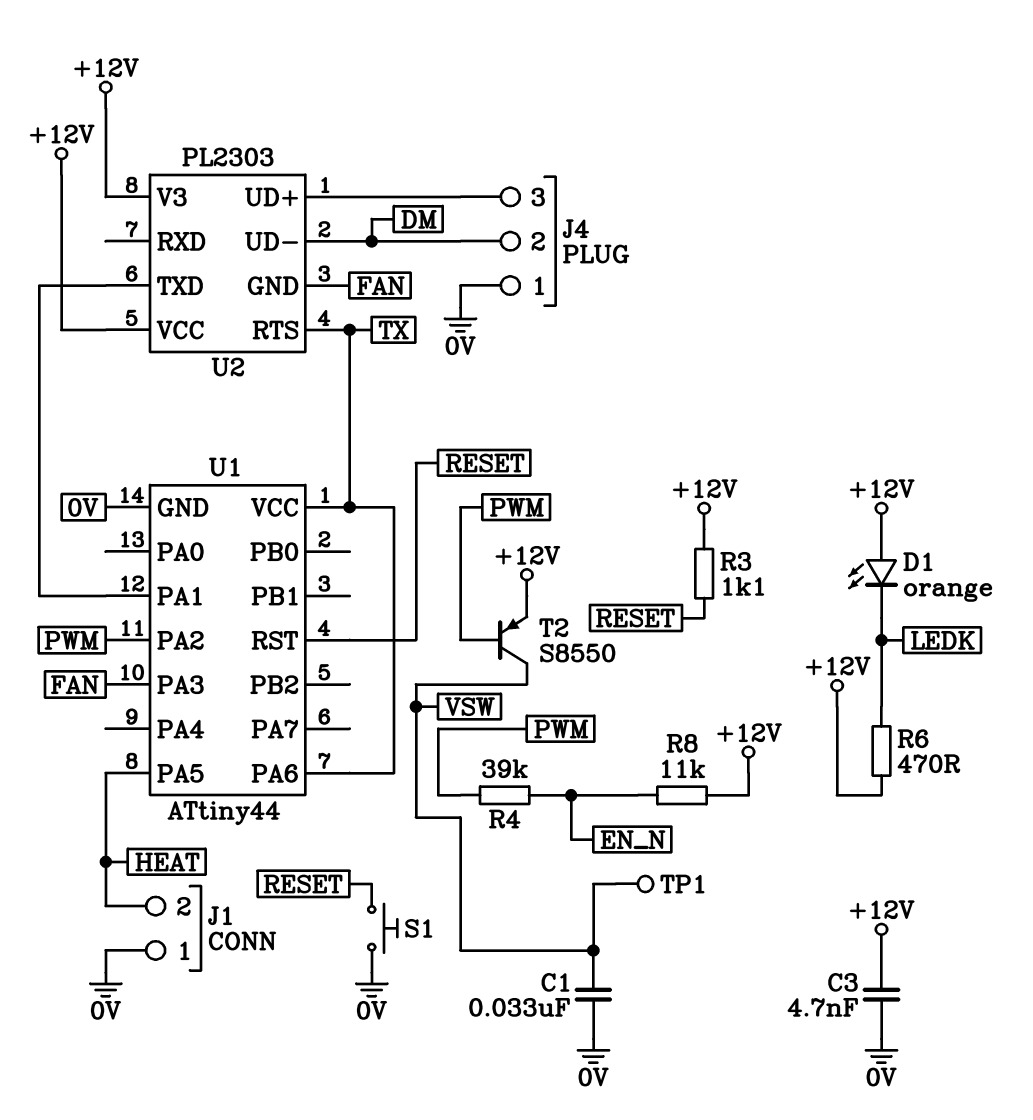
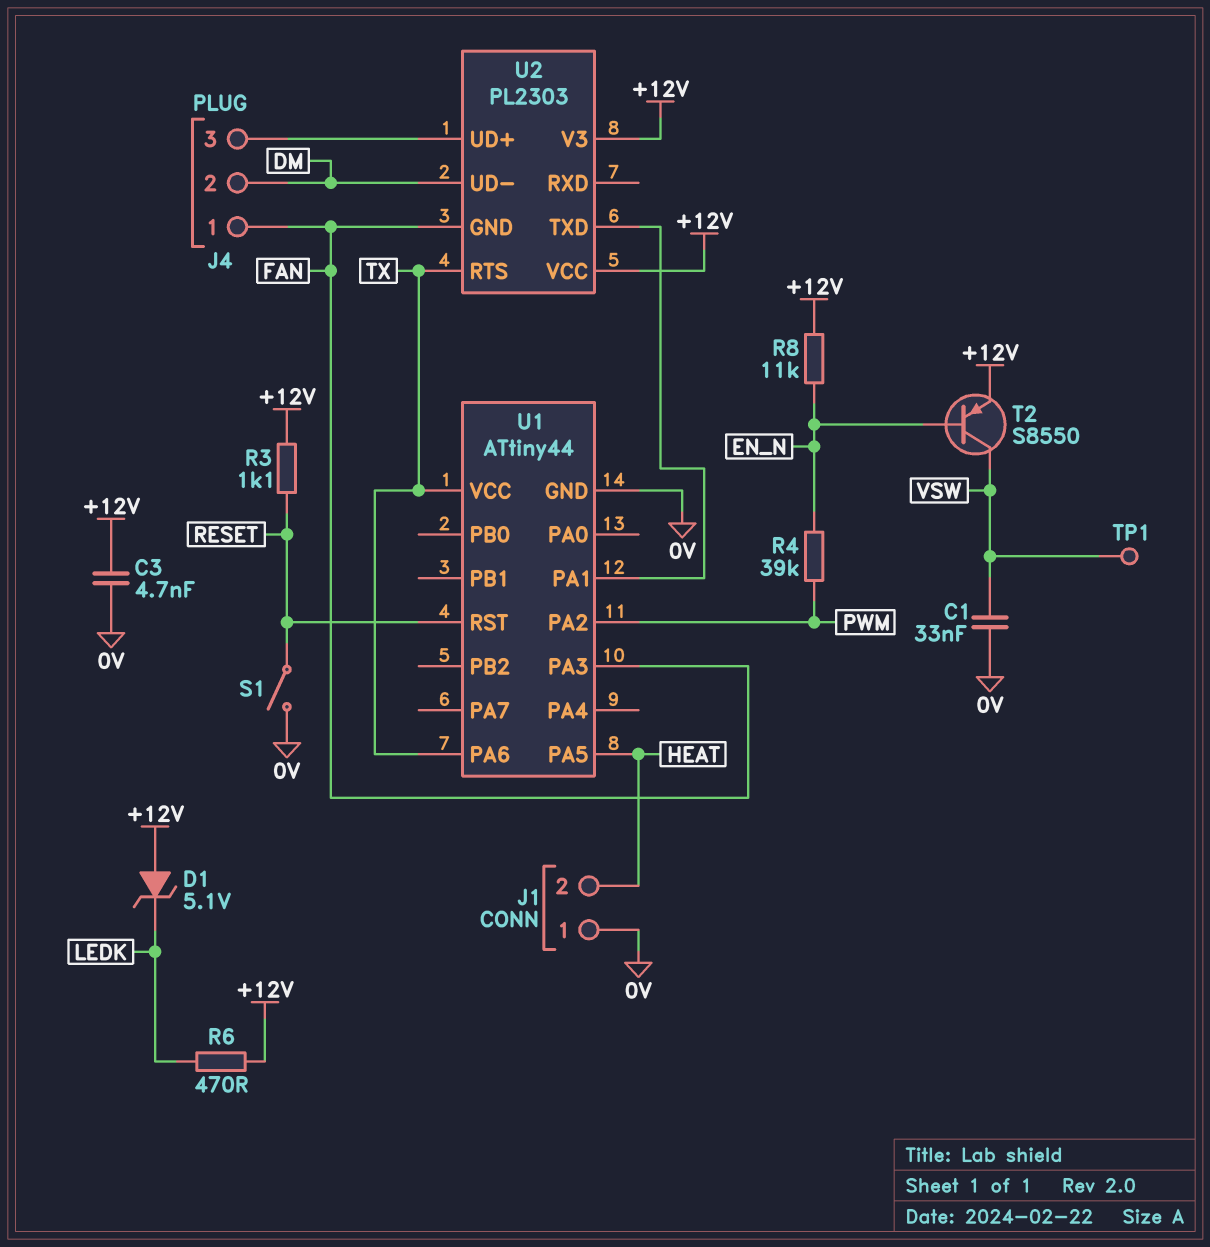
D1: LED orange (A +12V, K LEDK) -> zener 5.1V (A +12V, K LEDK)
J4 pin 1: 0V -> FAN
S1: button (0V, RESET) -> switch (0V, RESET)
T2: PNP S8550 (B PWM, C VSW, E +12V) -> PNP S8550 (B EN_N, C VSW, E +12V)

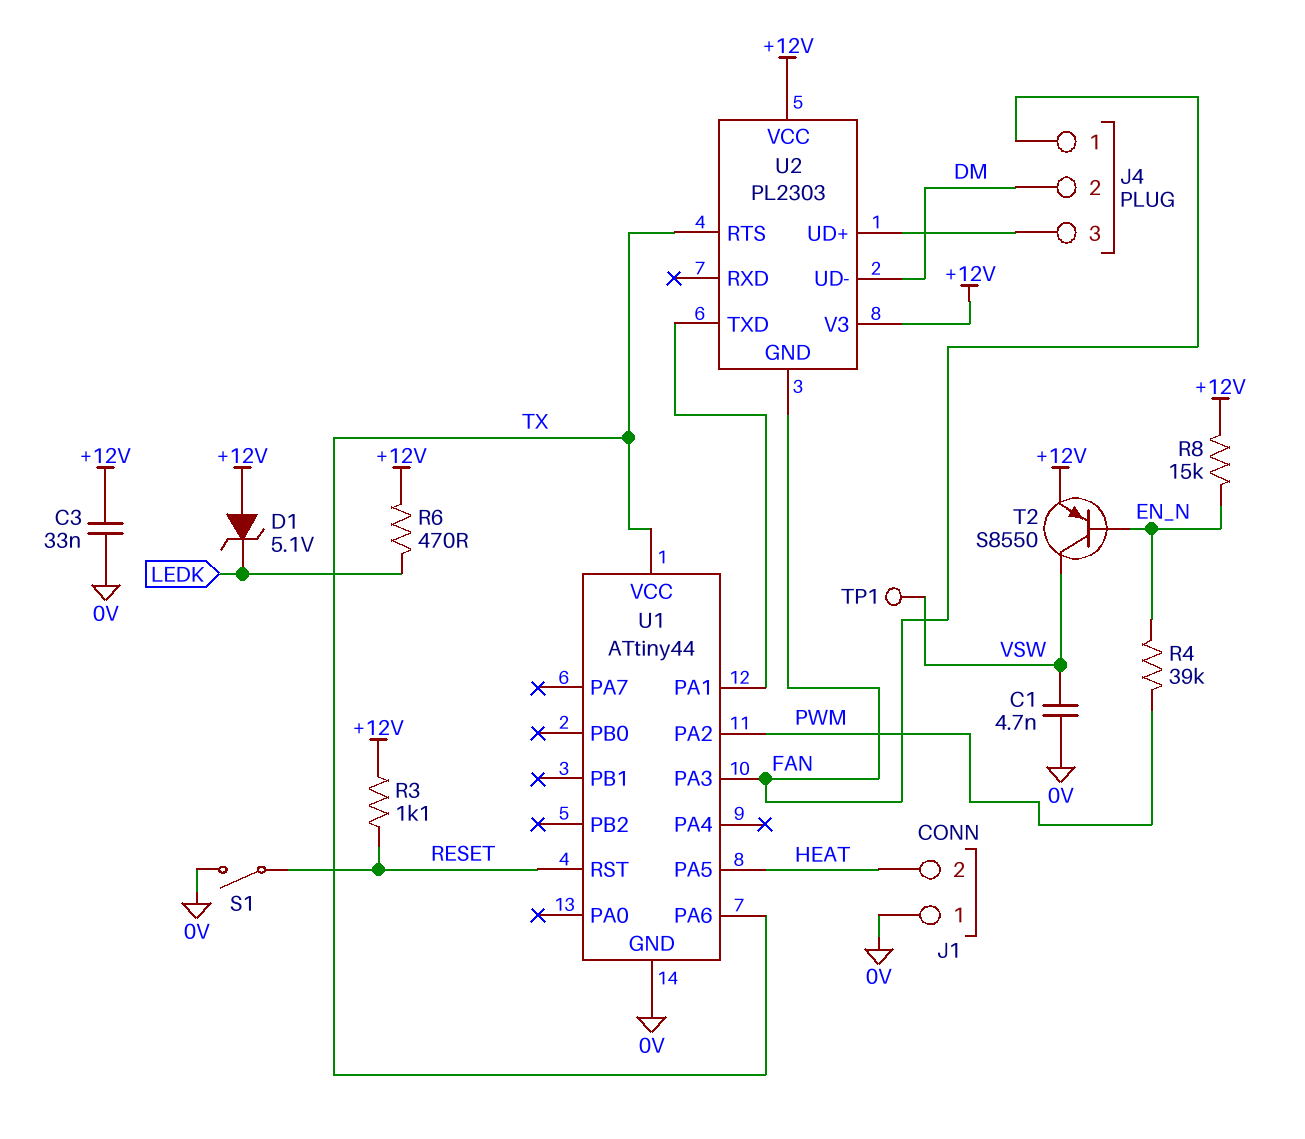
C1: 33nF (0V, VSW) -> 4.7nF (0V, VSW)
C3: 4.7nF (+12V, 0V) -> 33nF (+12V, 0V)
R8: 11k (+12V, EN_N) -> 15k (+12V, EN_N)

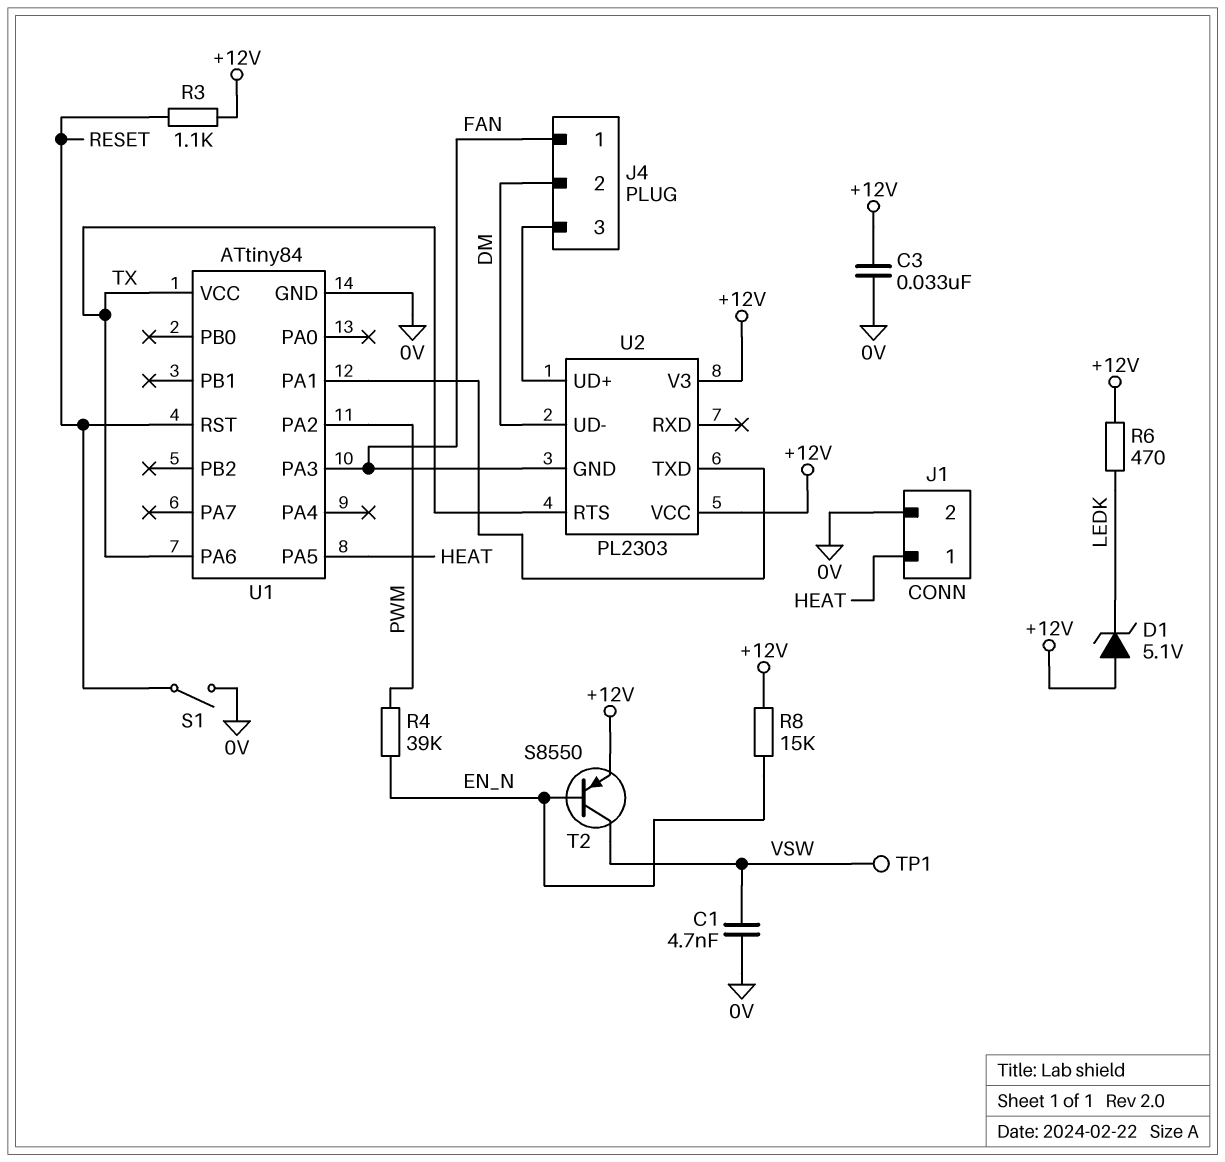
J1 pin 1: 0V -> HEAT
J1 pin 2: HEAT -> 0V
U1: ATtiny44 -> ATtiny84

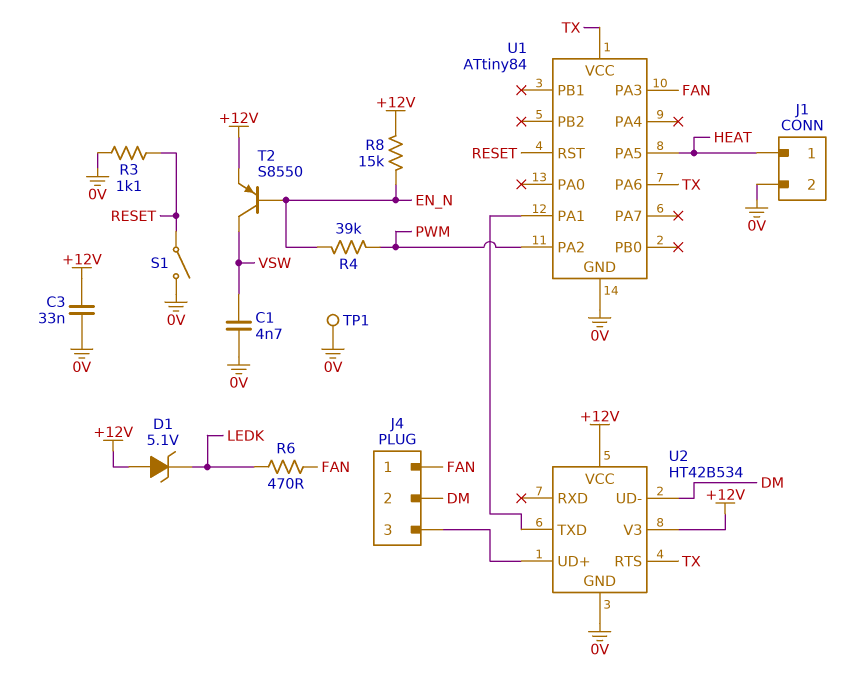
R3: 1.1k (+12V, RESET) -> 1.1k (0V, RESET)
R6: 470 (+12V, LEDK) -> 470 (FAN, LEDK)
TP1: test point (VSW) -> test point (0V)
U2: PL2303 -> HT42B534
U2 pin GND: FAN -> 0V

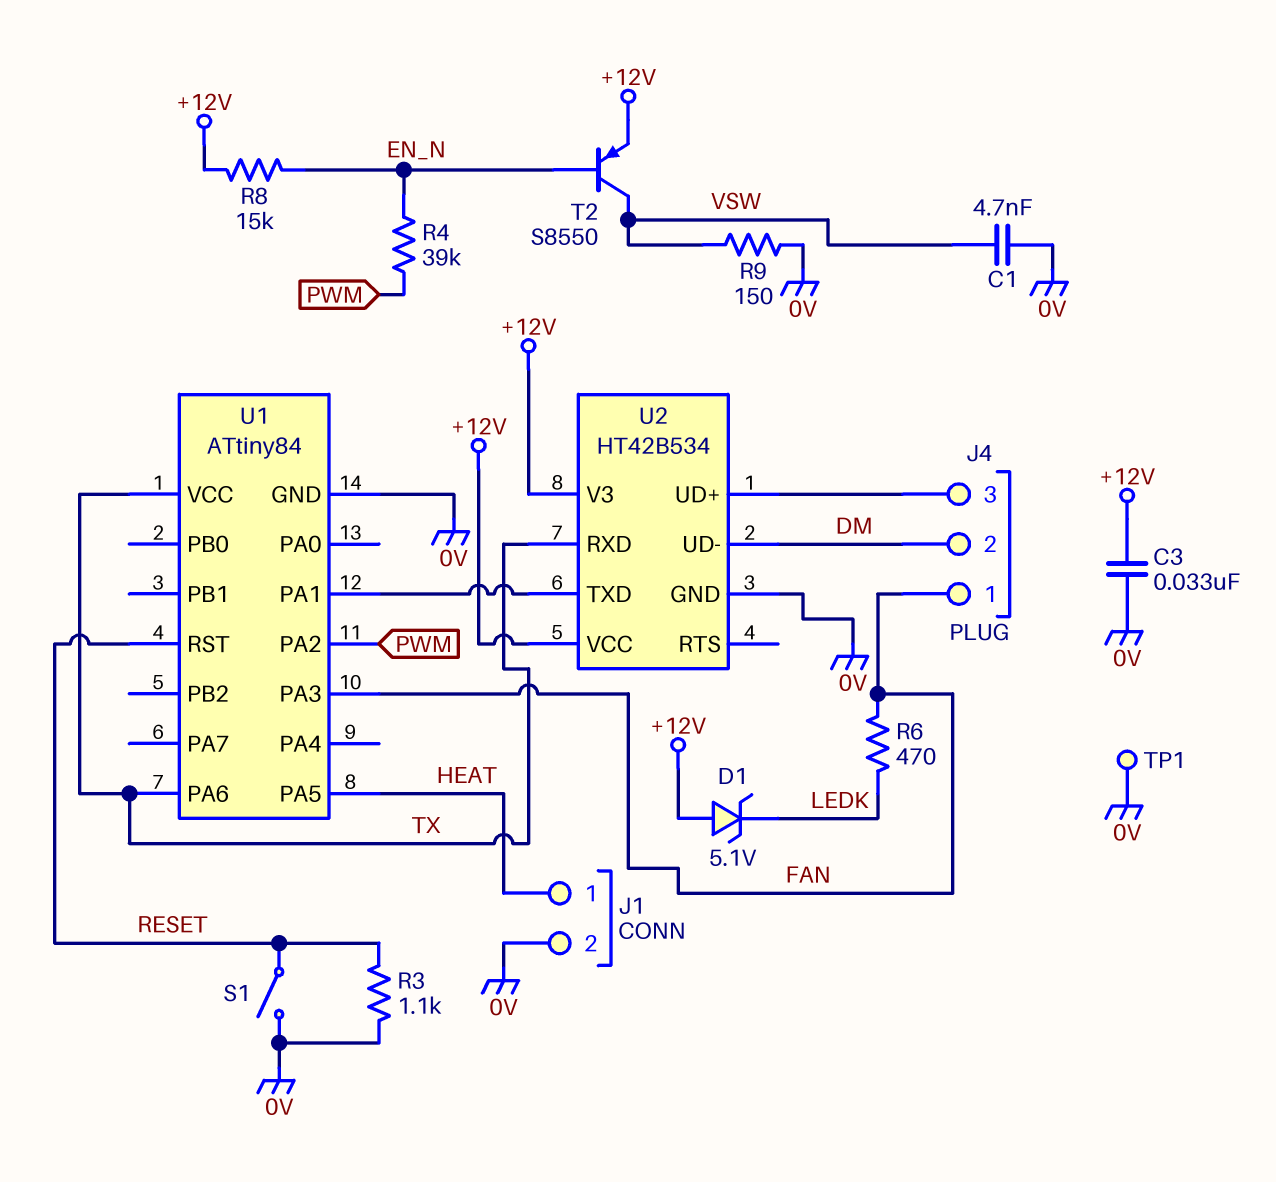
R9: none -> 150 (0V, VSW)
U2 pin RTS: TX -> none
U2 pin RXD: none -> TX

